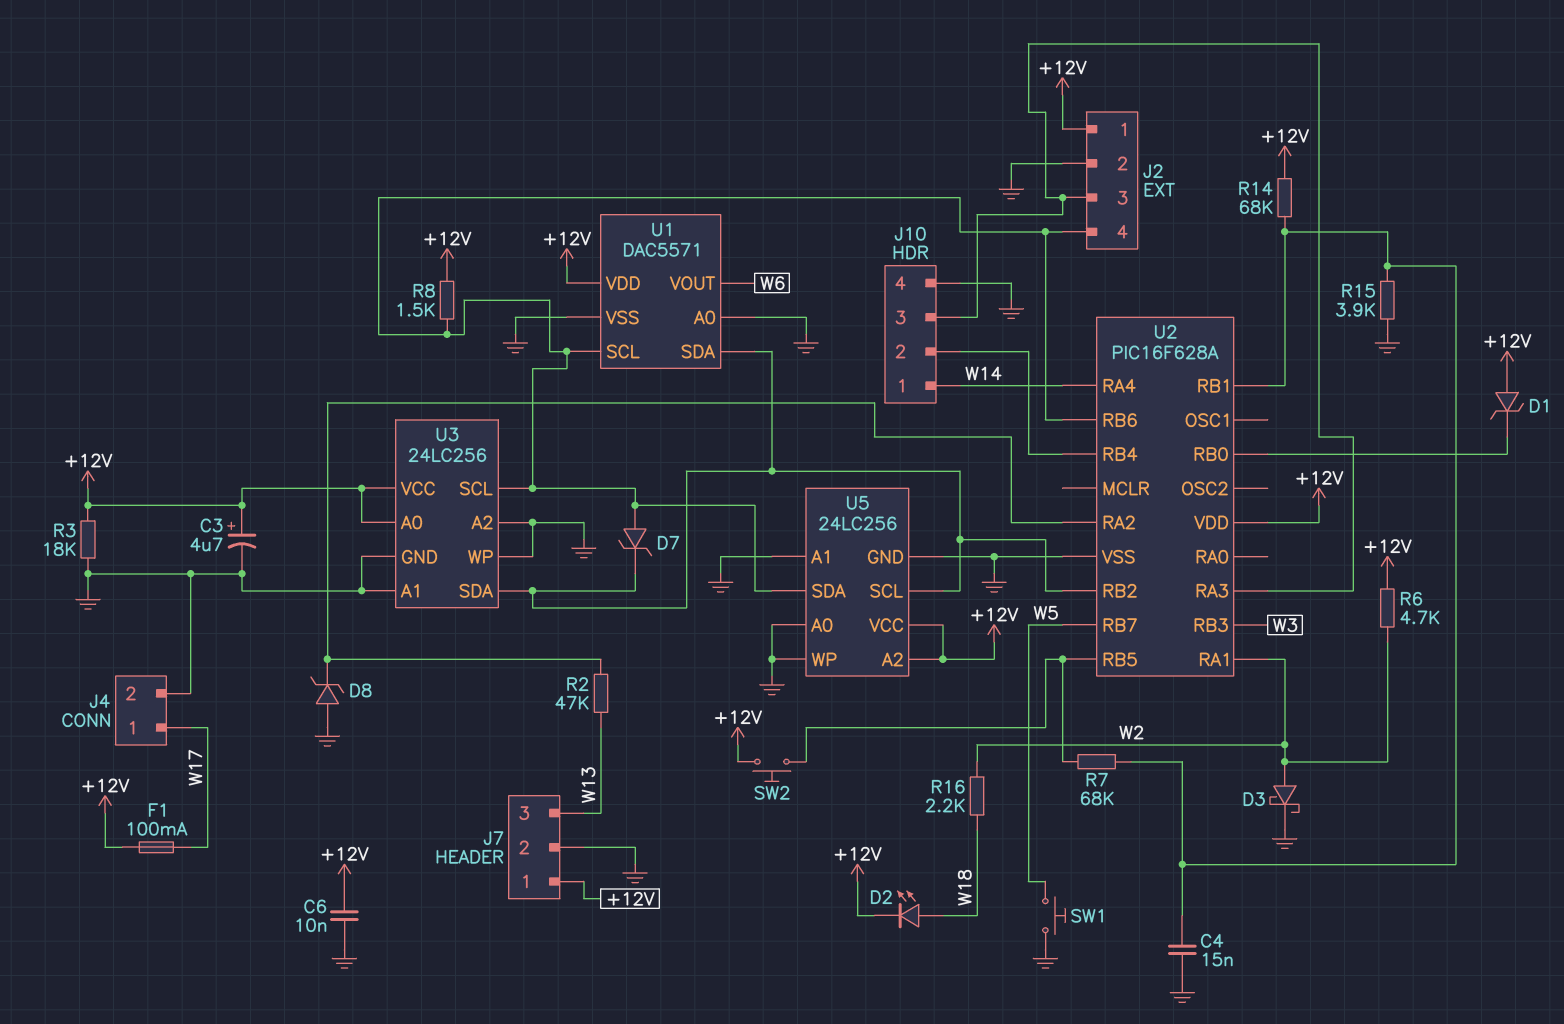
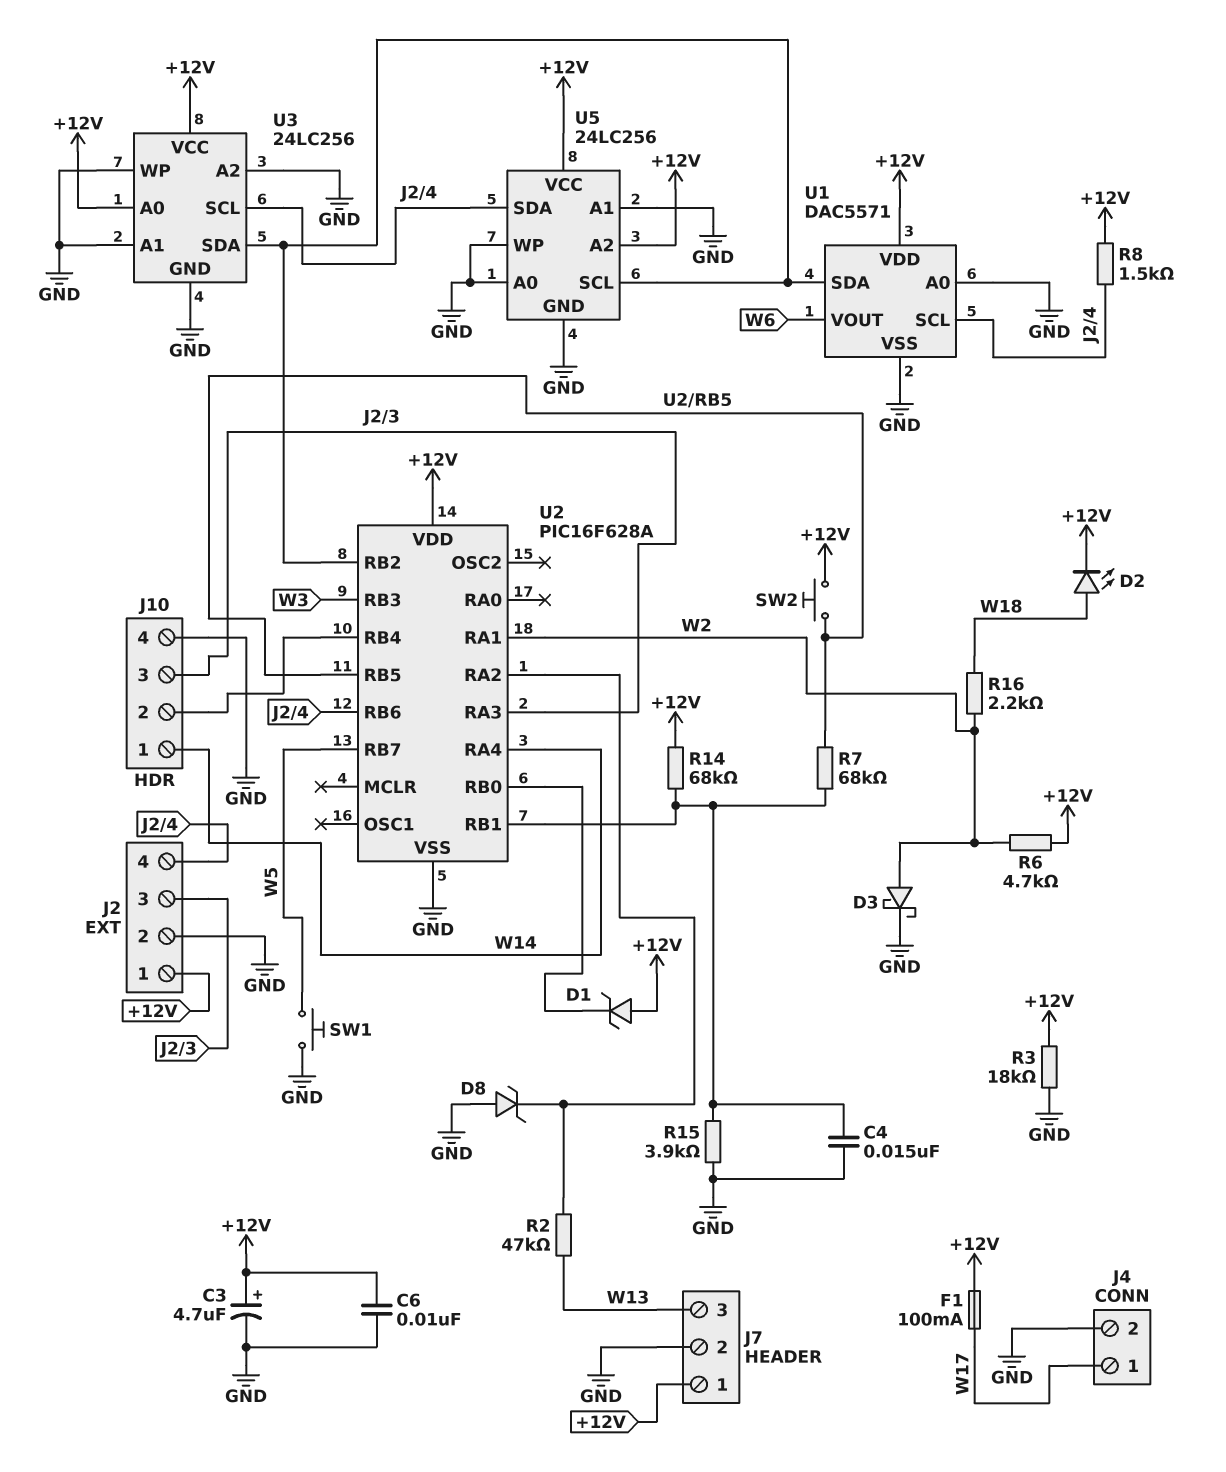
D7: zener (A J2/4, K U1/SDA) -> none

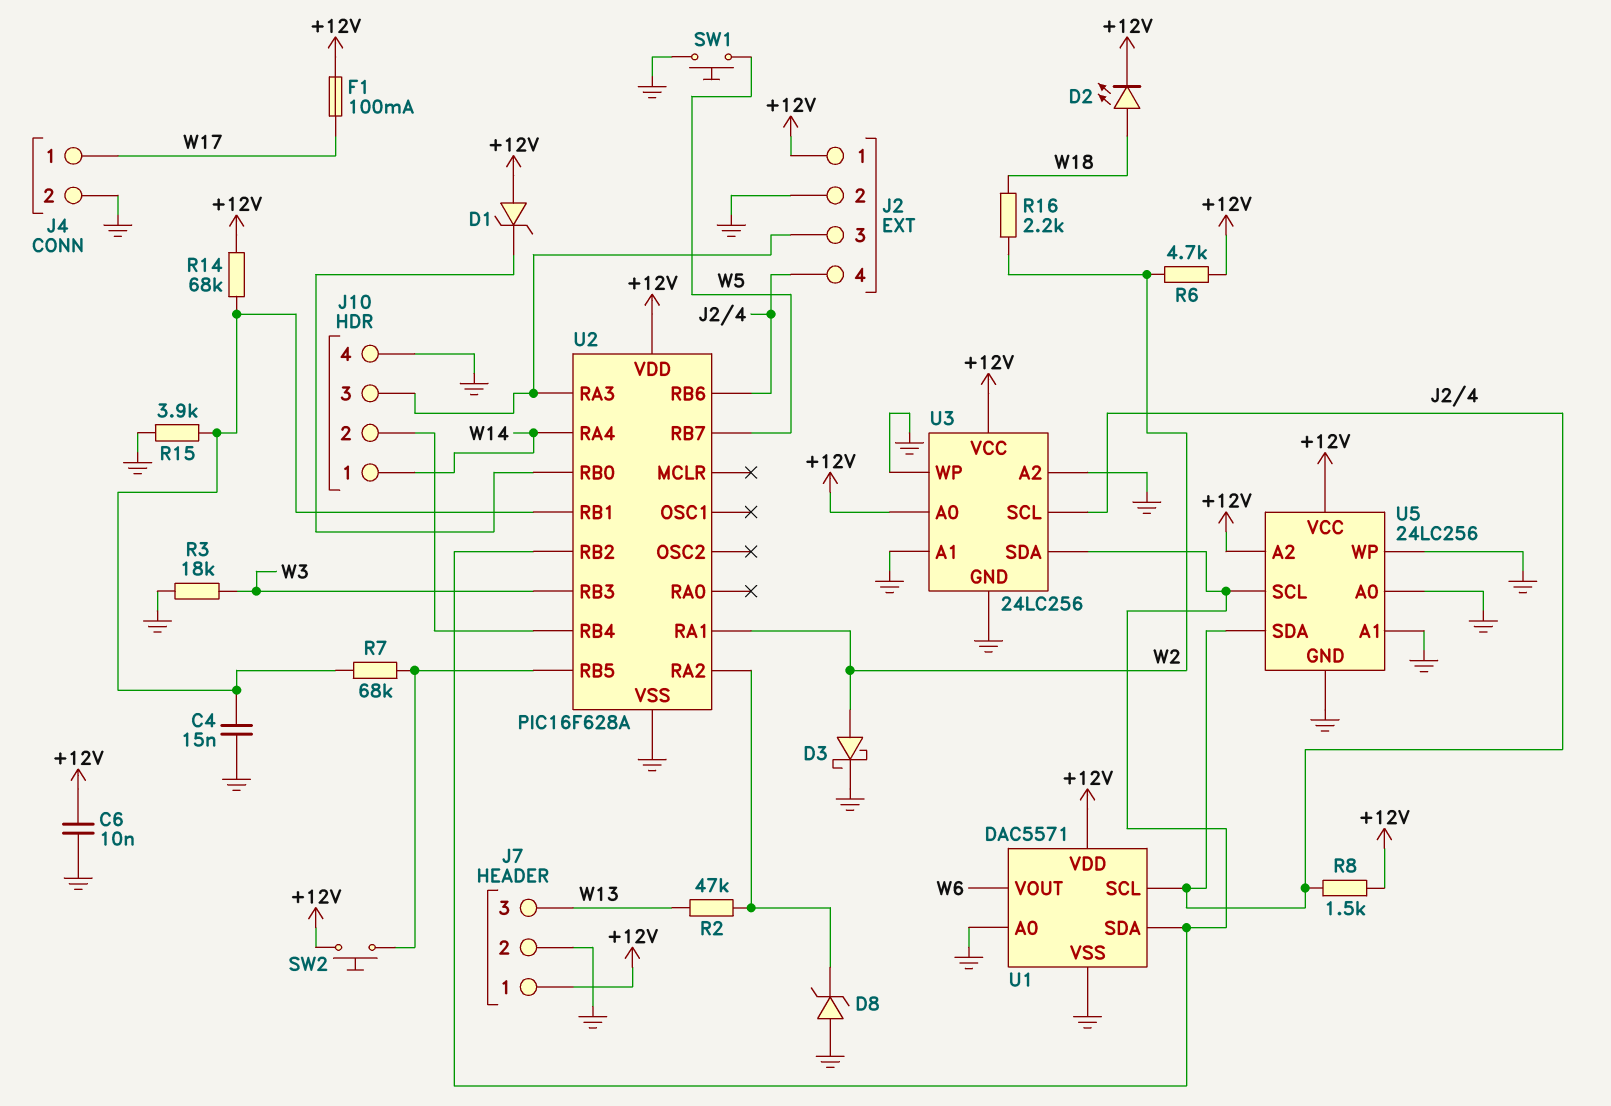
C3: 4.7uF (plus +12V, minus GND) -> none
R3: 18k (+12V, GND) -> 18k (GND, W3)

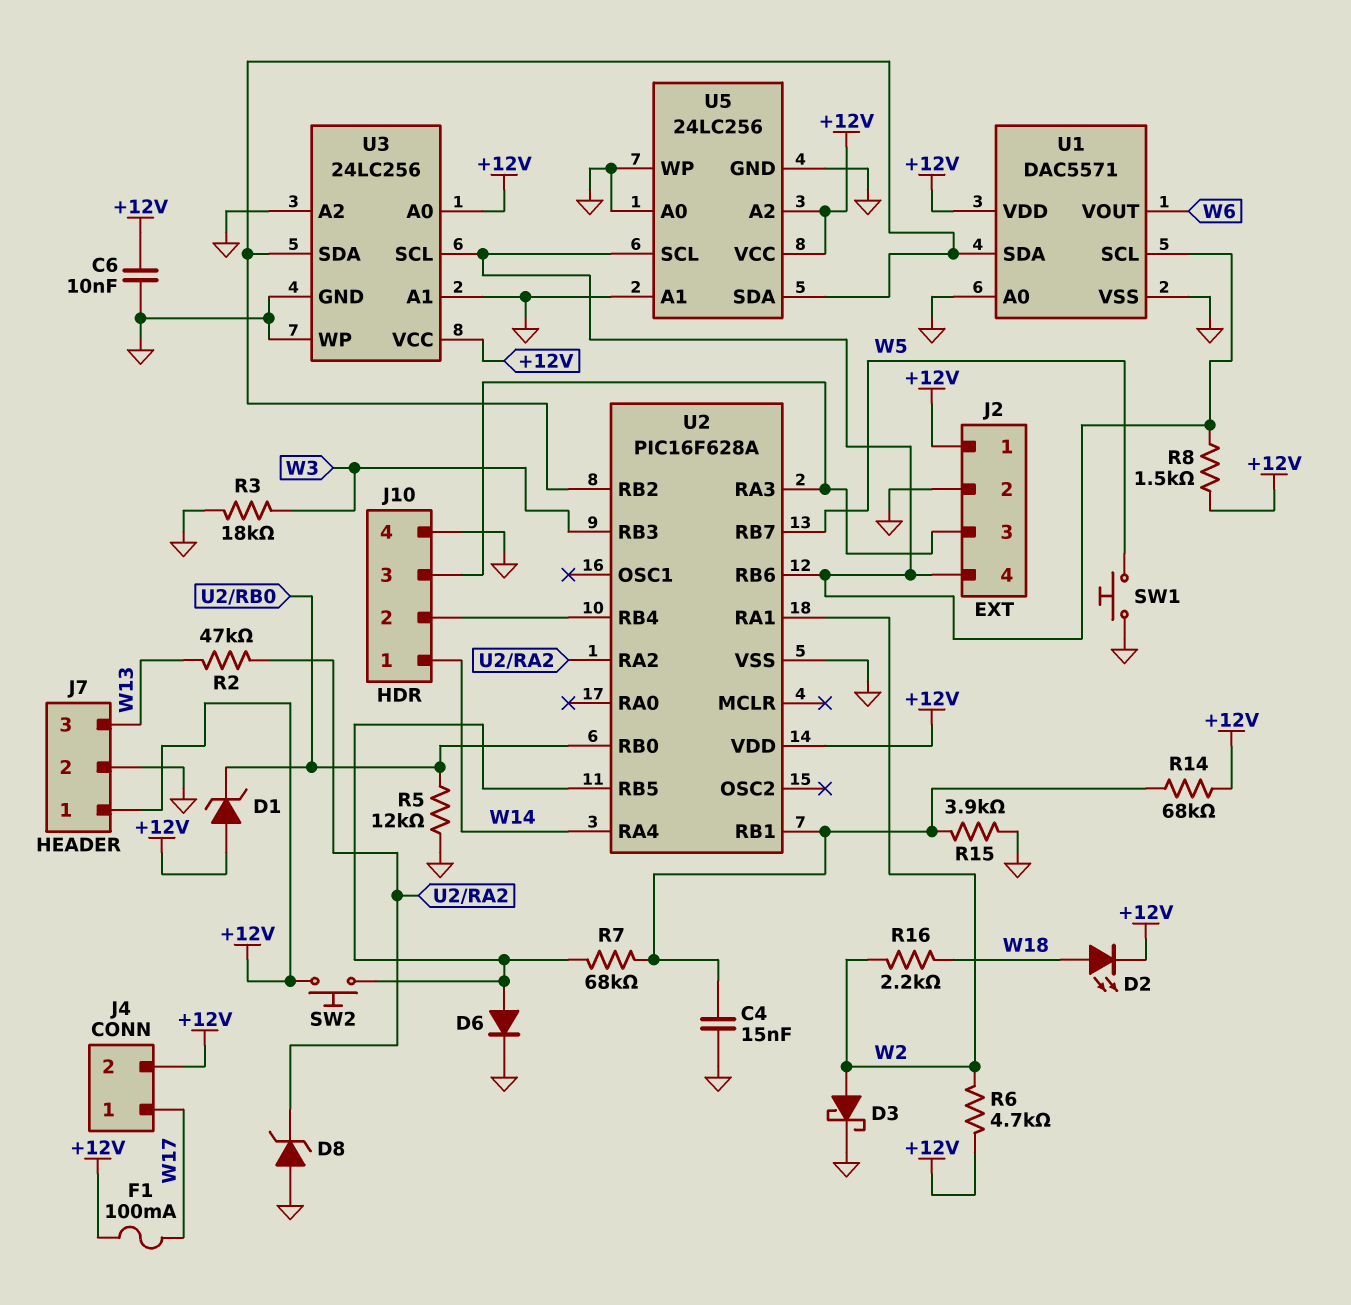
D6: none -> diode (A U2/RB5, K GND)
J4 pin 2: GND -> +12V
R5: none -> 12k (GND, U2/RB0)
U5 pin SCL: U1/SDA -> J2/4
U5 pin SDA: J2/4 -> U1/SDA

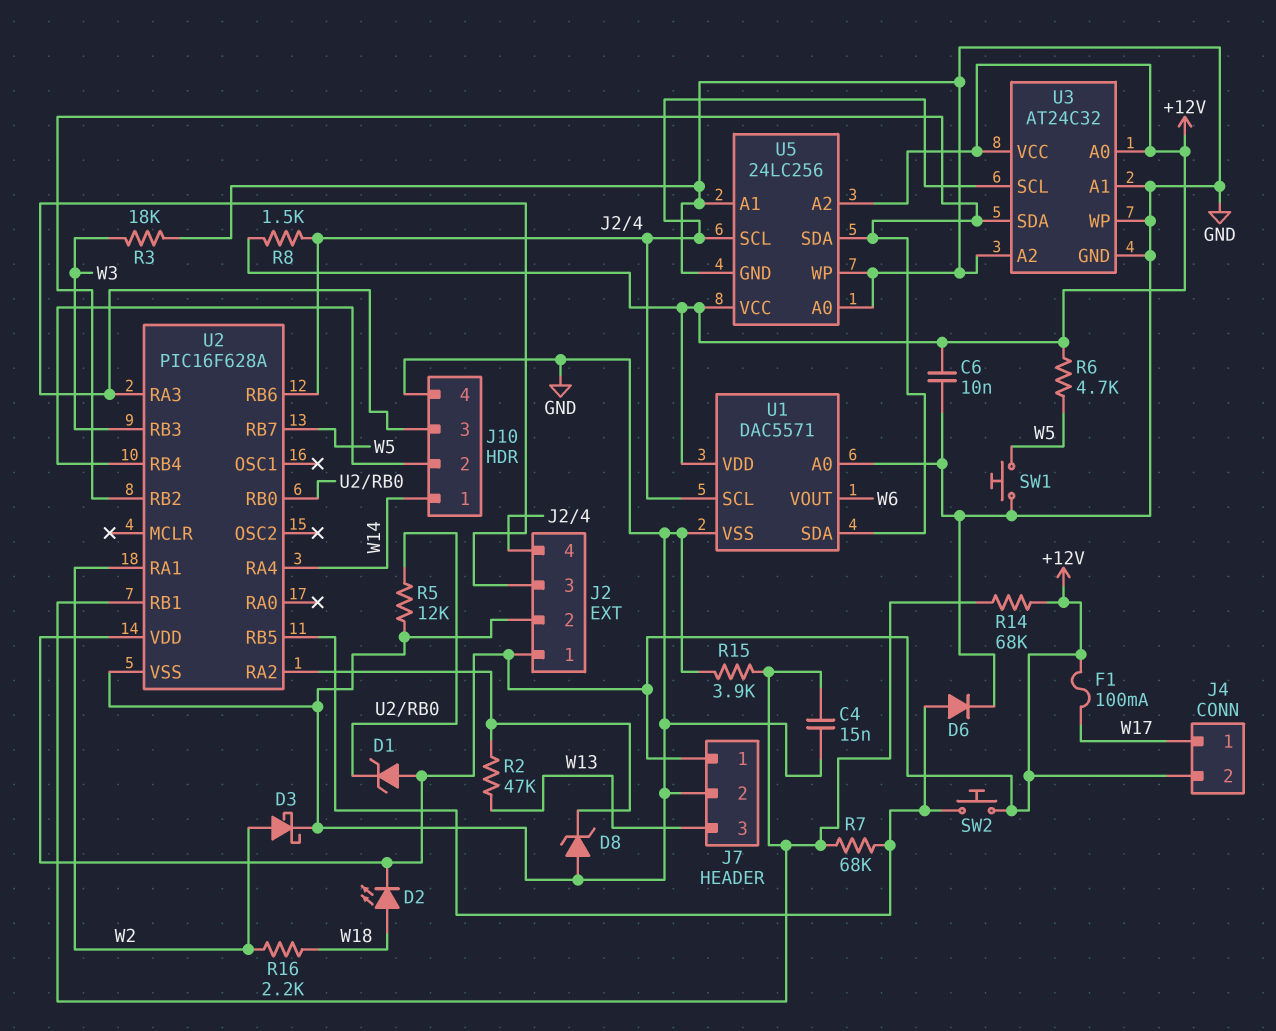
R6: 4.7k (+12V, W2) -> 4.7k (+12V, W5)
U3: 24LC256 -> AT24C32

